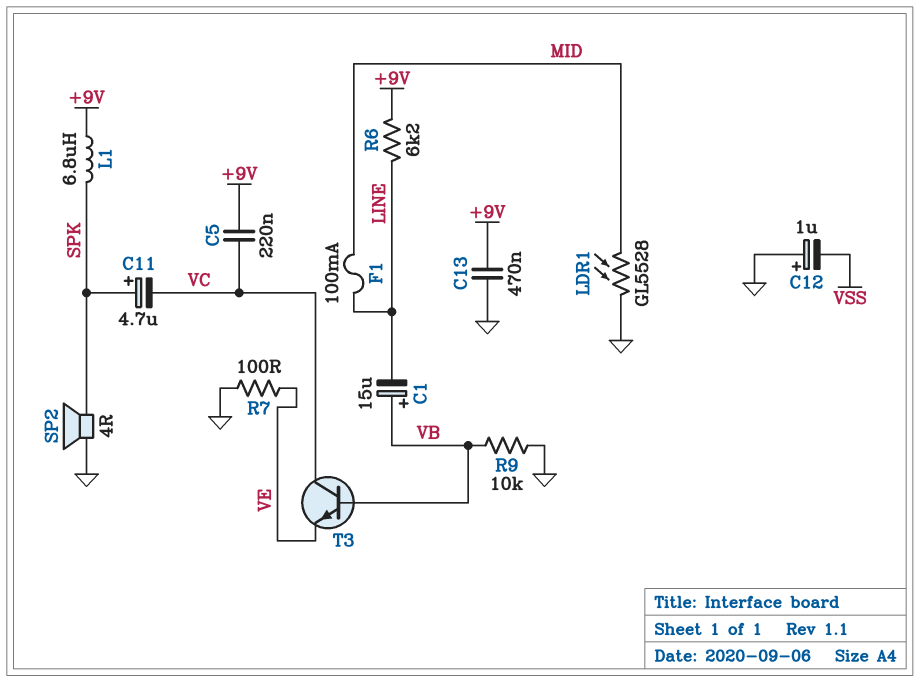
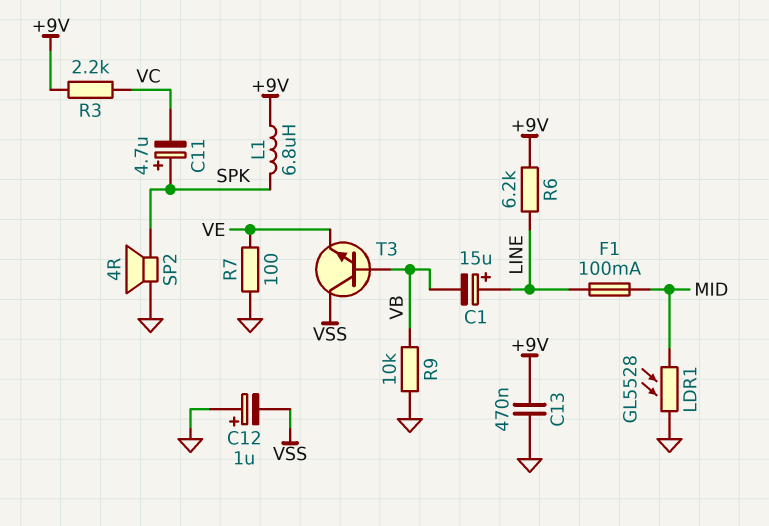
C1: 15uF (plus VB, minus LINE) -> 15uF (plus LINE, minus VB)
C5: 220nF (+9V, VC) -> none
R3: none -> 2.2k (+9V, VC)
T3: NPN (B VB, C VC, E VE) -> NPN (B VB, C VSS, E VE)

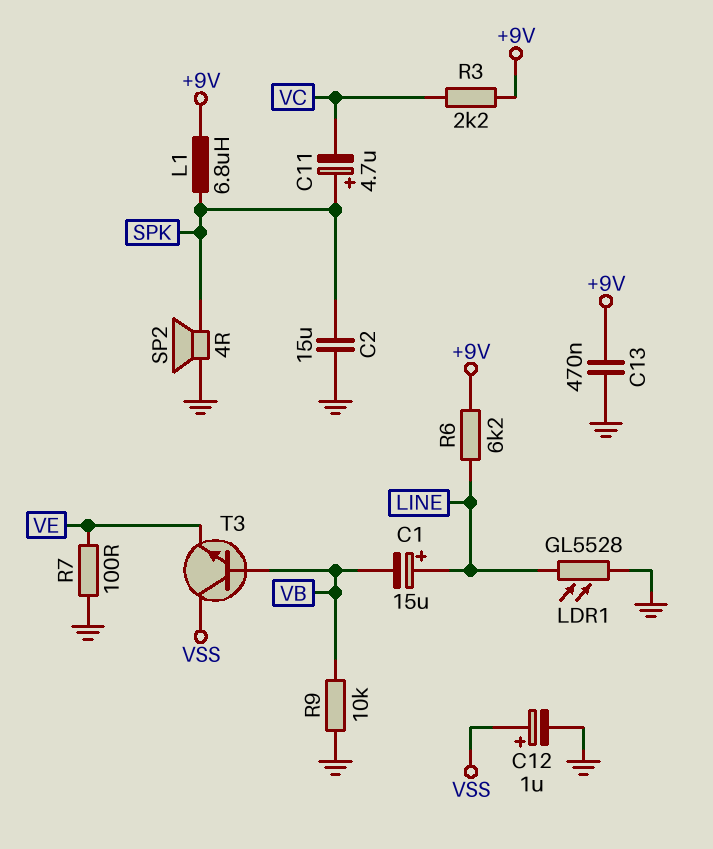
C2: none -> 15uF (GND, SPK)
C12: 1uF (plus GND, minus VSS) -> 1uF (plus VSS, minus GND)
F1: 100mA (LINE, MID) -> none
LDR1: GL5528 (GND, MID) -> GL5528 (GND, LINE)

